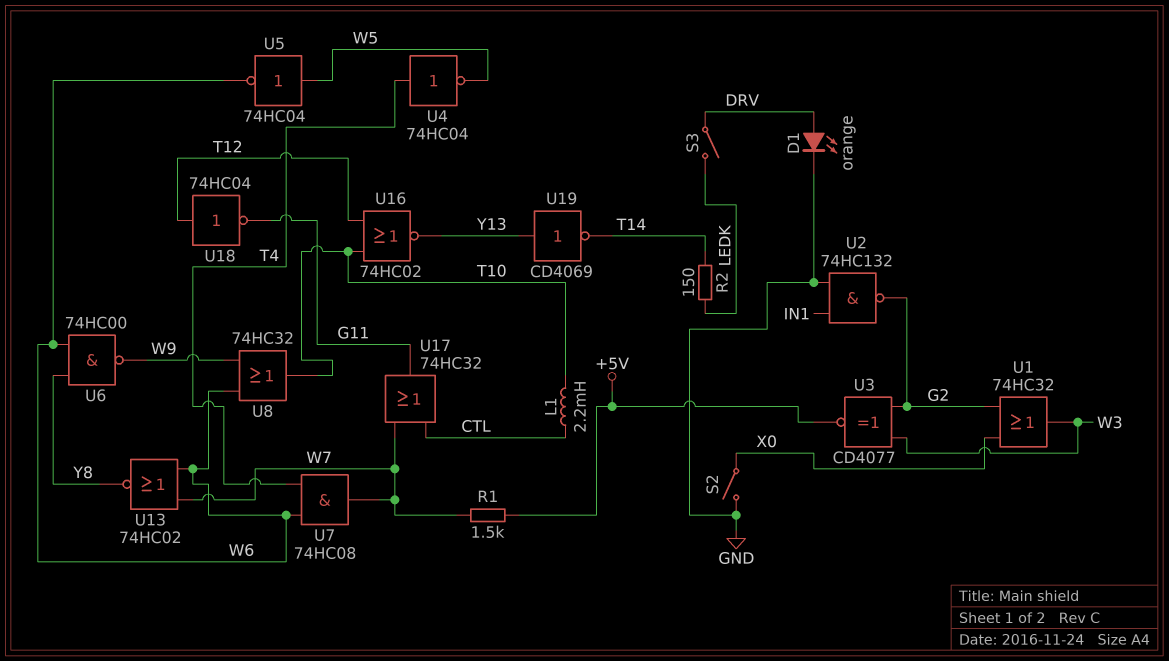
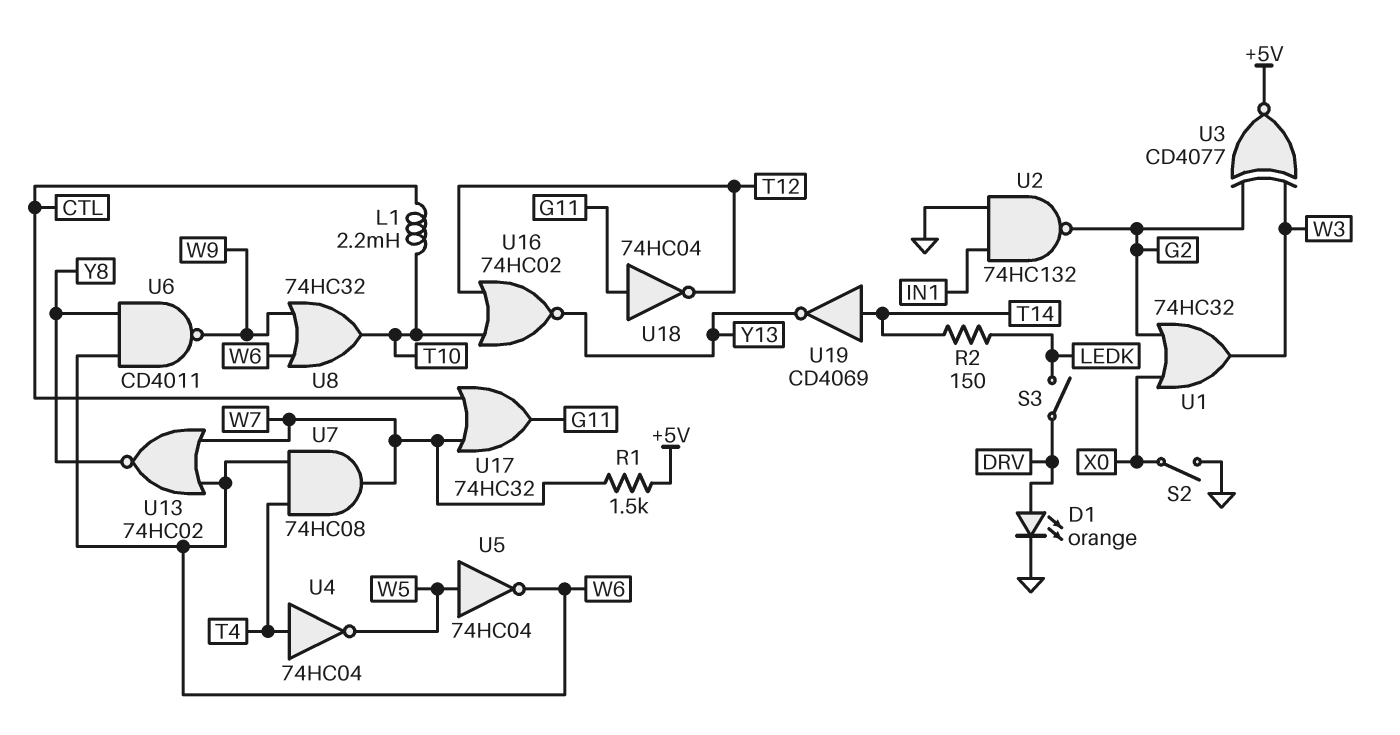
U6: NAND 74HC00 (in W6, in Y8, out W9) -> NAND CD4011 (in W6, in Y8, out W9)
U18: NOT 74HC04 (in T12, out G11) -> NOT 74HC04 (in G11, out T12)
U19: NOT CD4069 (in Y13, out T14) -> NOT CD4069 (in T14, out Y13)

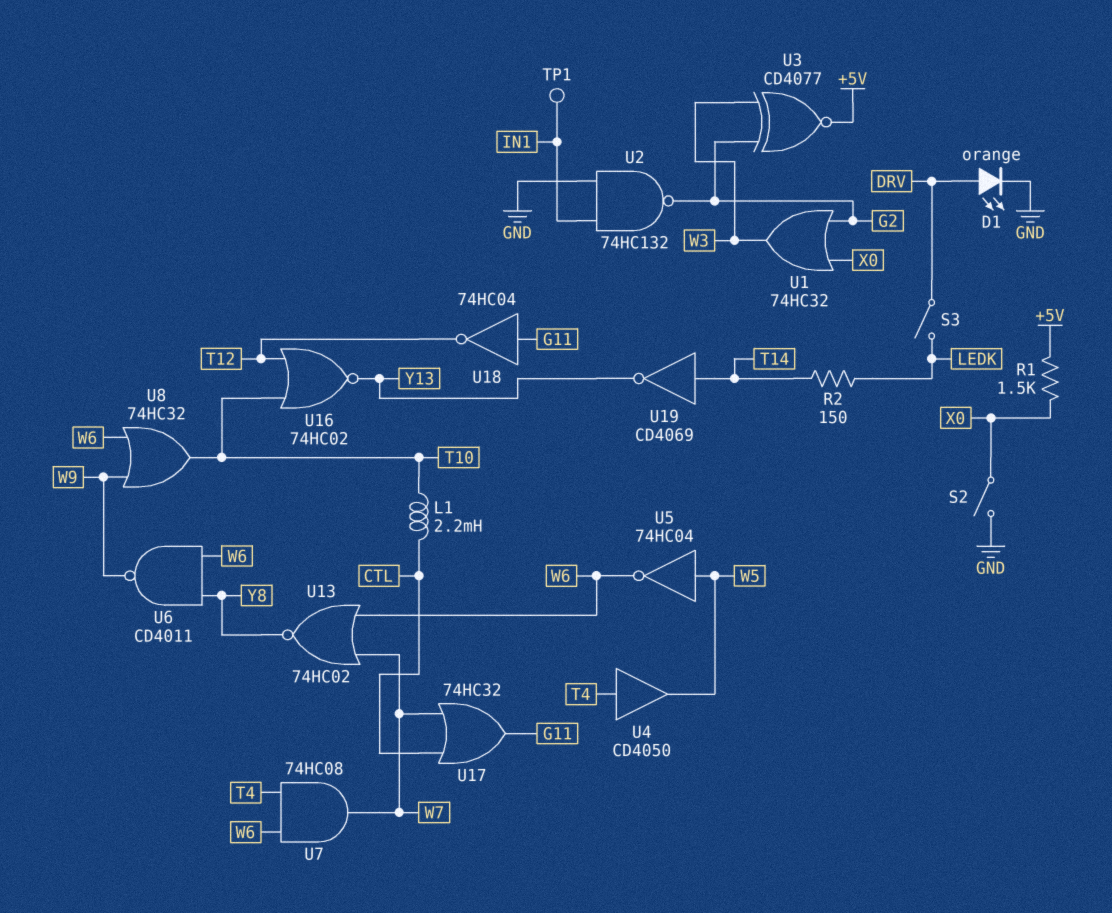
R1: 1.5k (+5V, W7) -> 1.5k (+5V, X0)
TP1: none -> test point (IN1)
U4: NOT 74HC04 (in T4, out W5) -> buffer CD4050 (in T4, out W5)

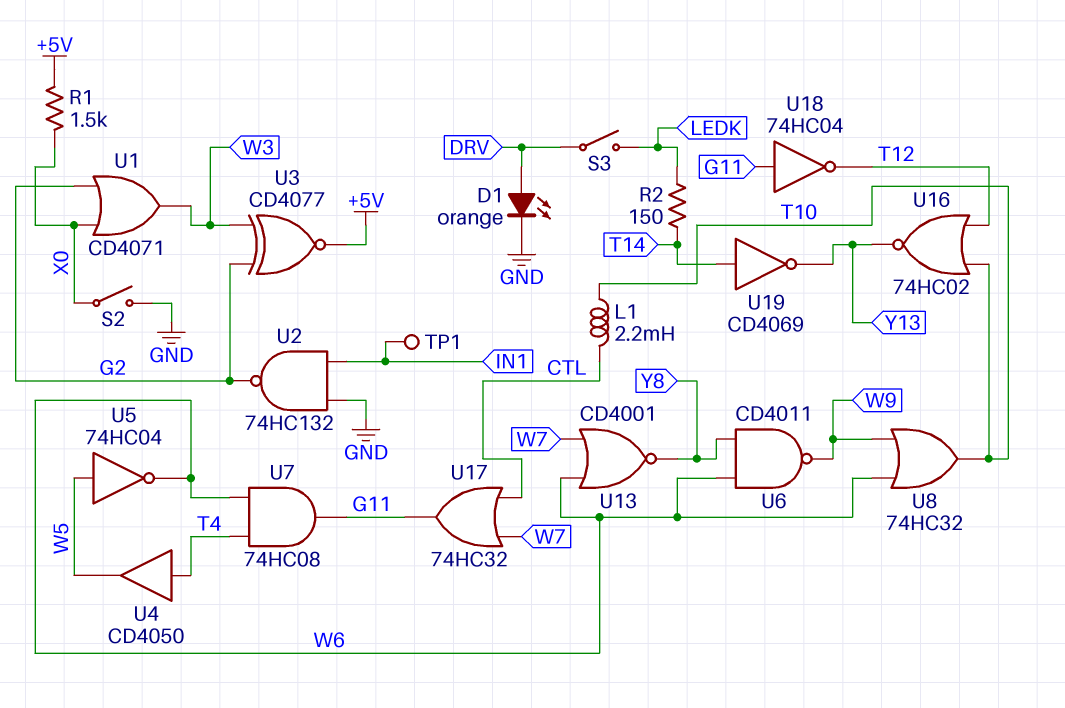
U1: OR 74HC32 (in G2, in X0, out W3) -> OR CD4071 (in G2, in X0, out W3)
U7: AND 74HC08 (in T4, in W6, out W7) -> AND 74HC08 (in T4, in W6, out G11)
U13: NOR 74HC02 (in W6, in W7, out Y8) -> NOR CD4001 (in W6, in W7, out Y8)

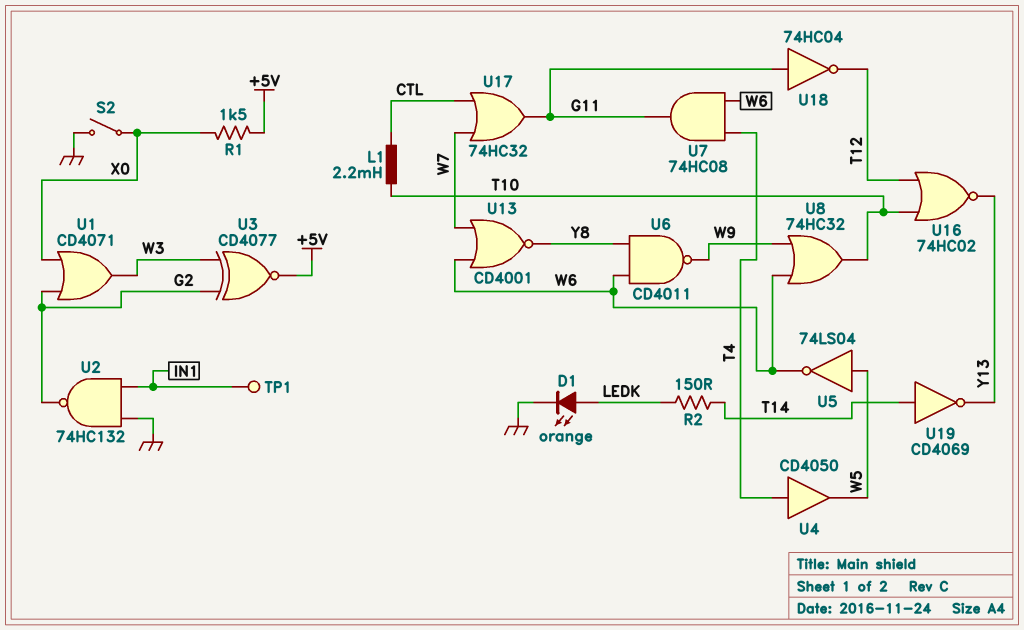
D1: LED orange (A DRV, K GND) -> LED orange (A LEDK, K GND)
S3: switch (DRV, LEDK) -> none
U5: NOT 74HC04 (in W5, out W6) -> NOT 74LS04 (in W5, out W6)

